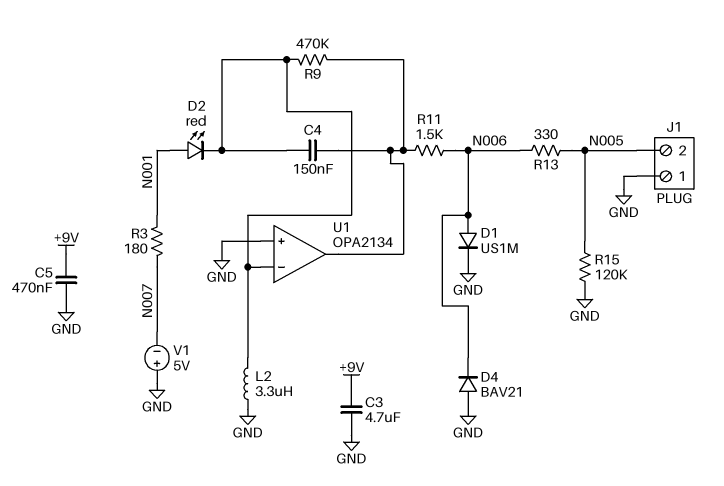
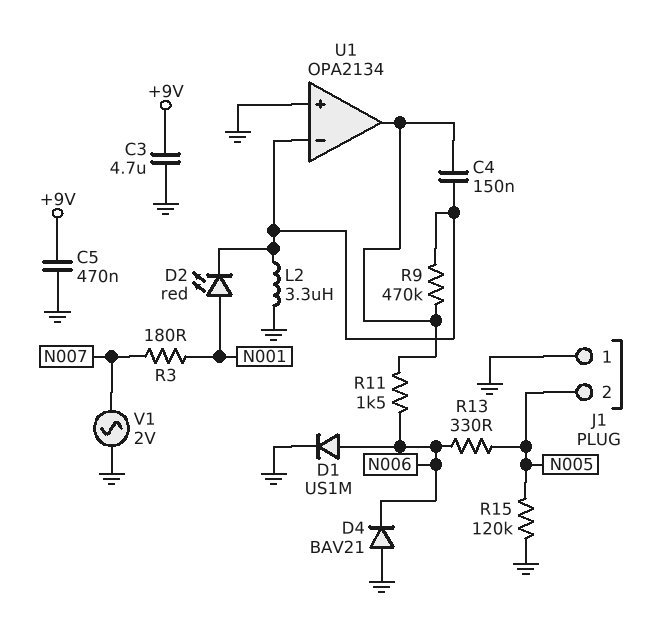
V1: 5V (plus GND, minus N007) -> AC 2V (GND, N007)

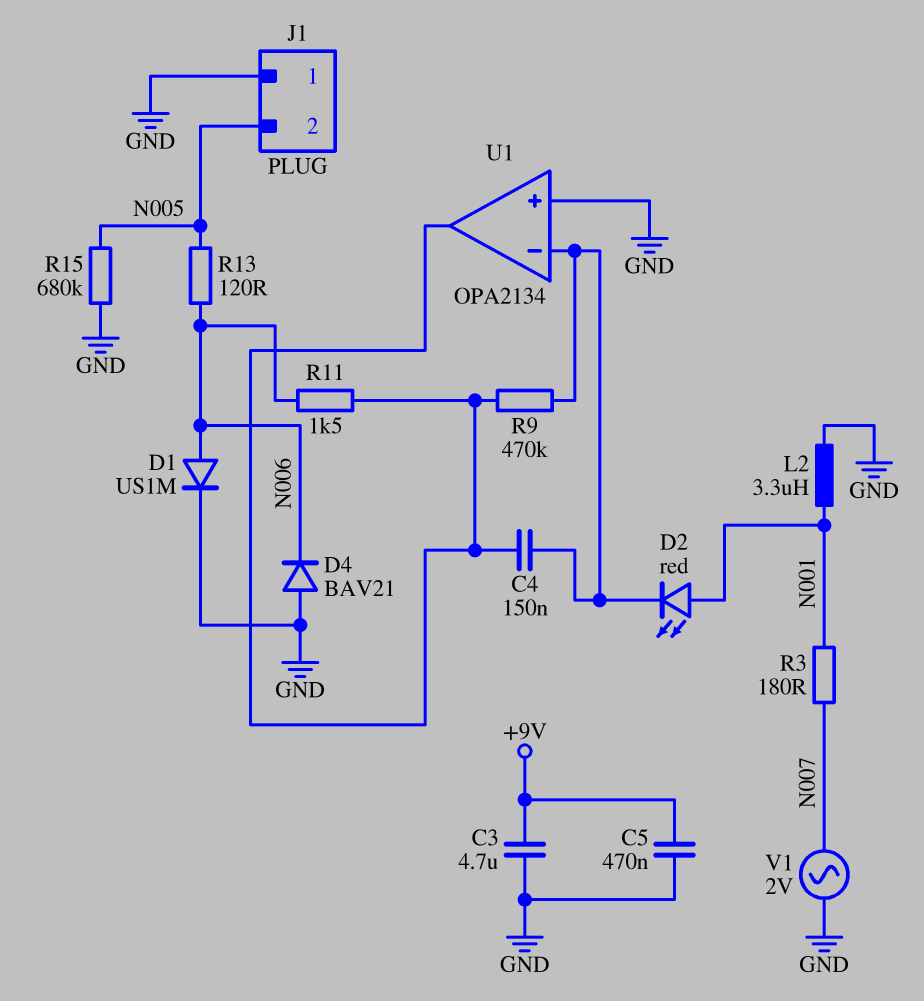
L2: 3.3uH (GND, U1/in-) -> 3.3uH (GND, N001)
R13: 330 (N005, N006) -> 120 (N005, N006)
R15: 120k (GND, N005) -> 680k (GND, N005)

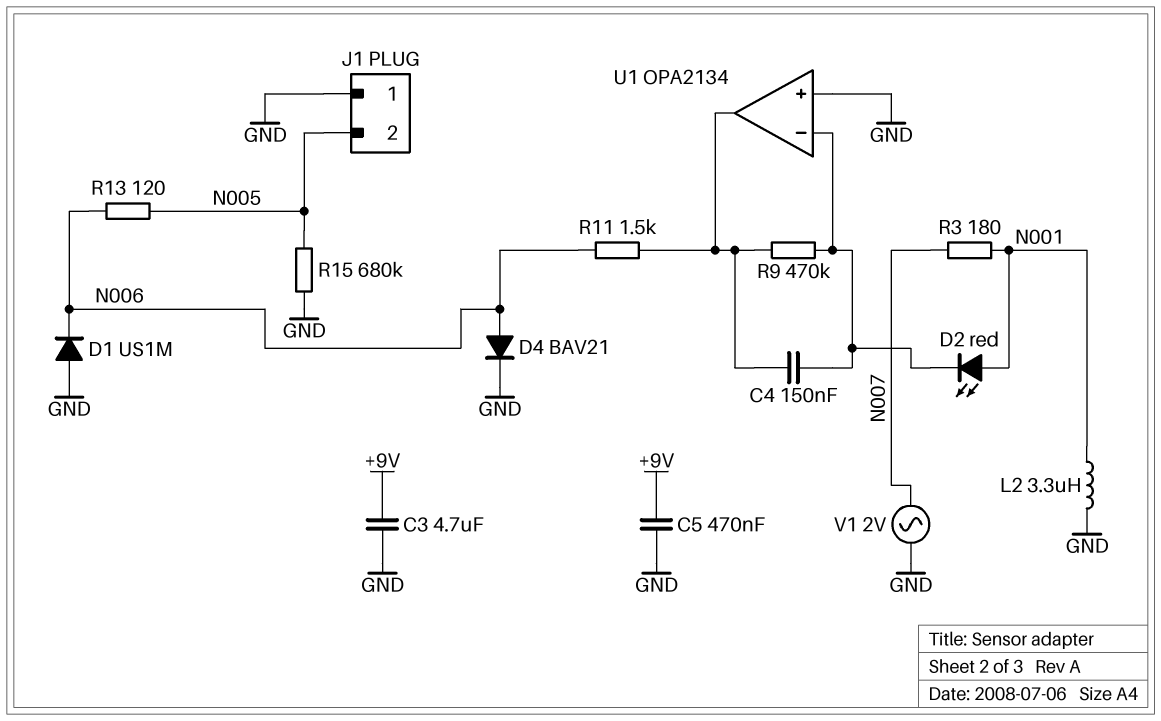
D1: diode US1M (A N006, K GND) -> diode US1M (A GND, K N006)
D4: diode BAV21 (A GND, K N006) -> diode BAV21 (A N006, K GND)

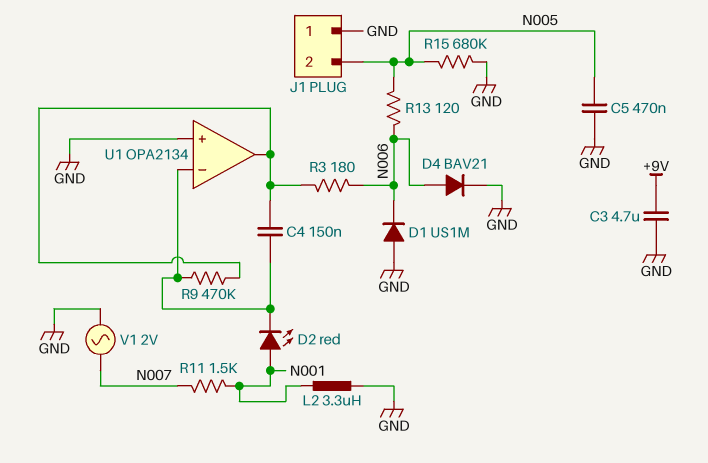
C5: 470nF (+9V, GND) -> 470nF (GND, N005)
R3: 180 (N001, N007) -> 180 (N006, U1/out)
R11: 1.5k (N006, U1/out) -> 1.5k (N001, N007)

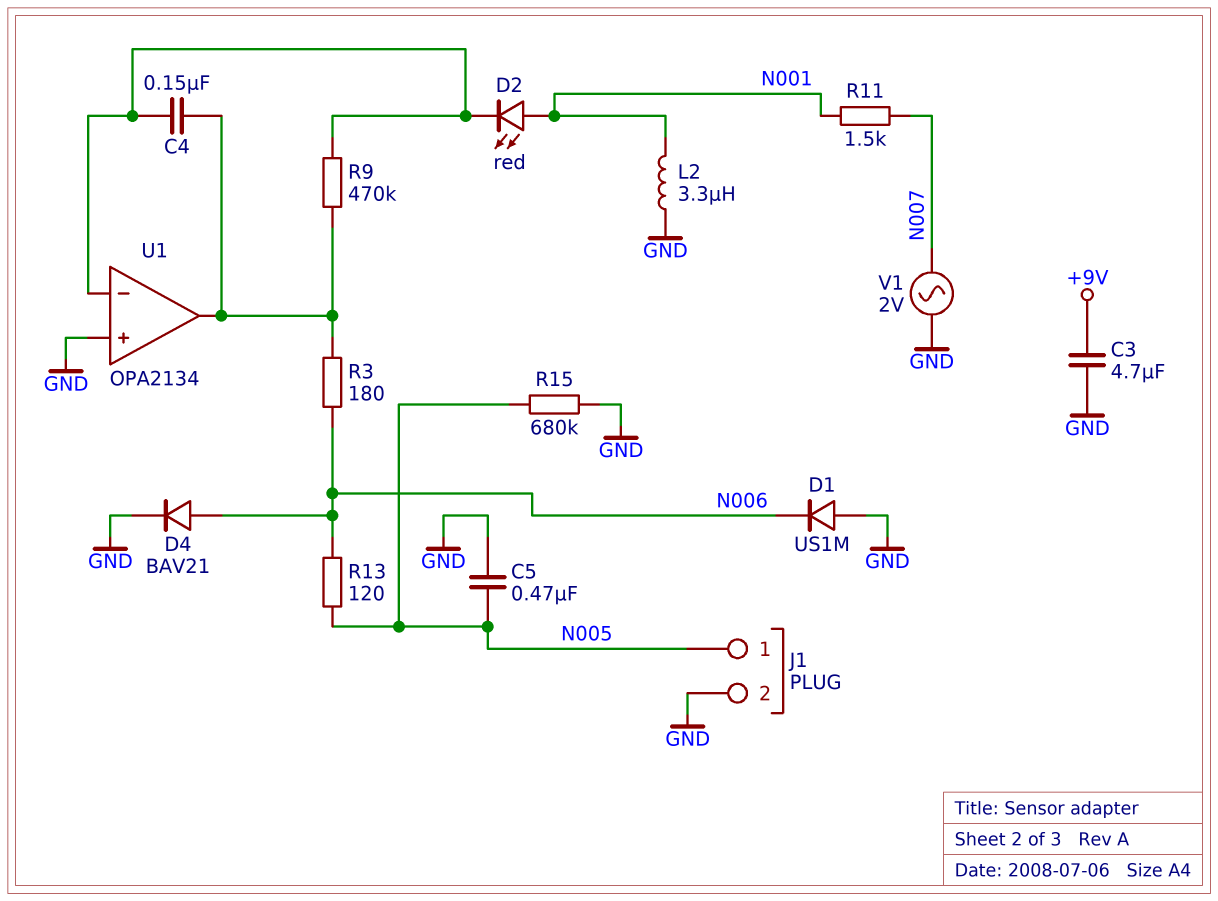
J1 pin 1: GND -> N005
J1 pin 2: N005 -> GND

